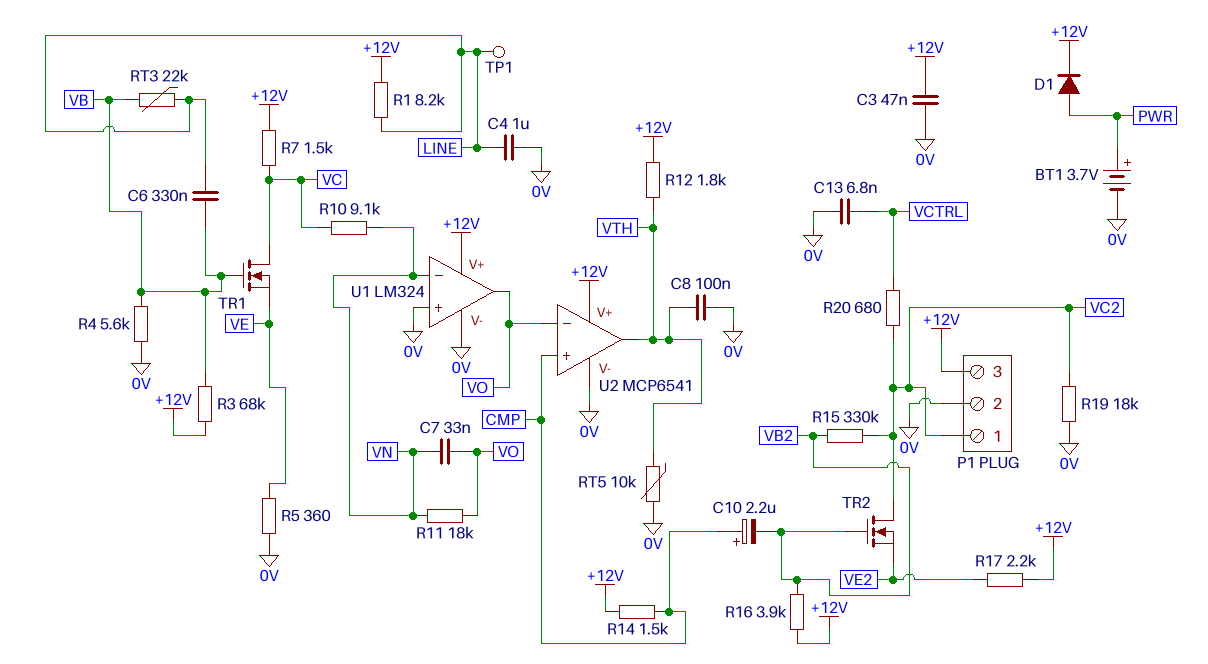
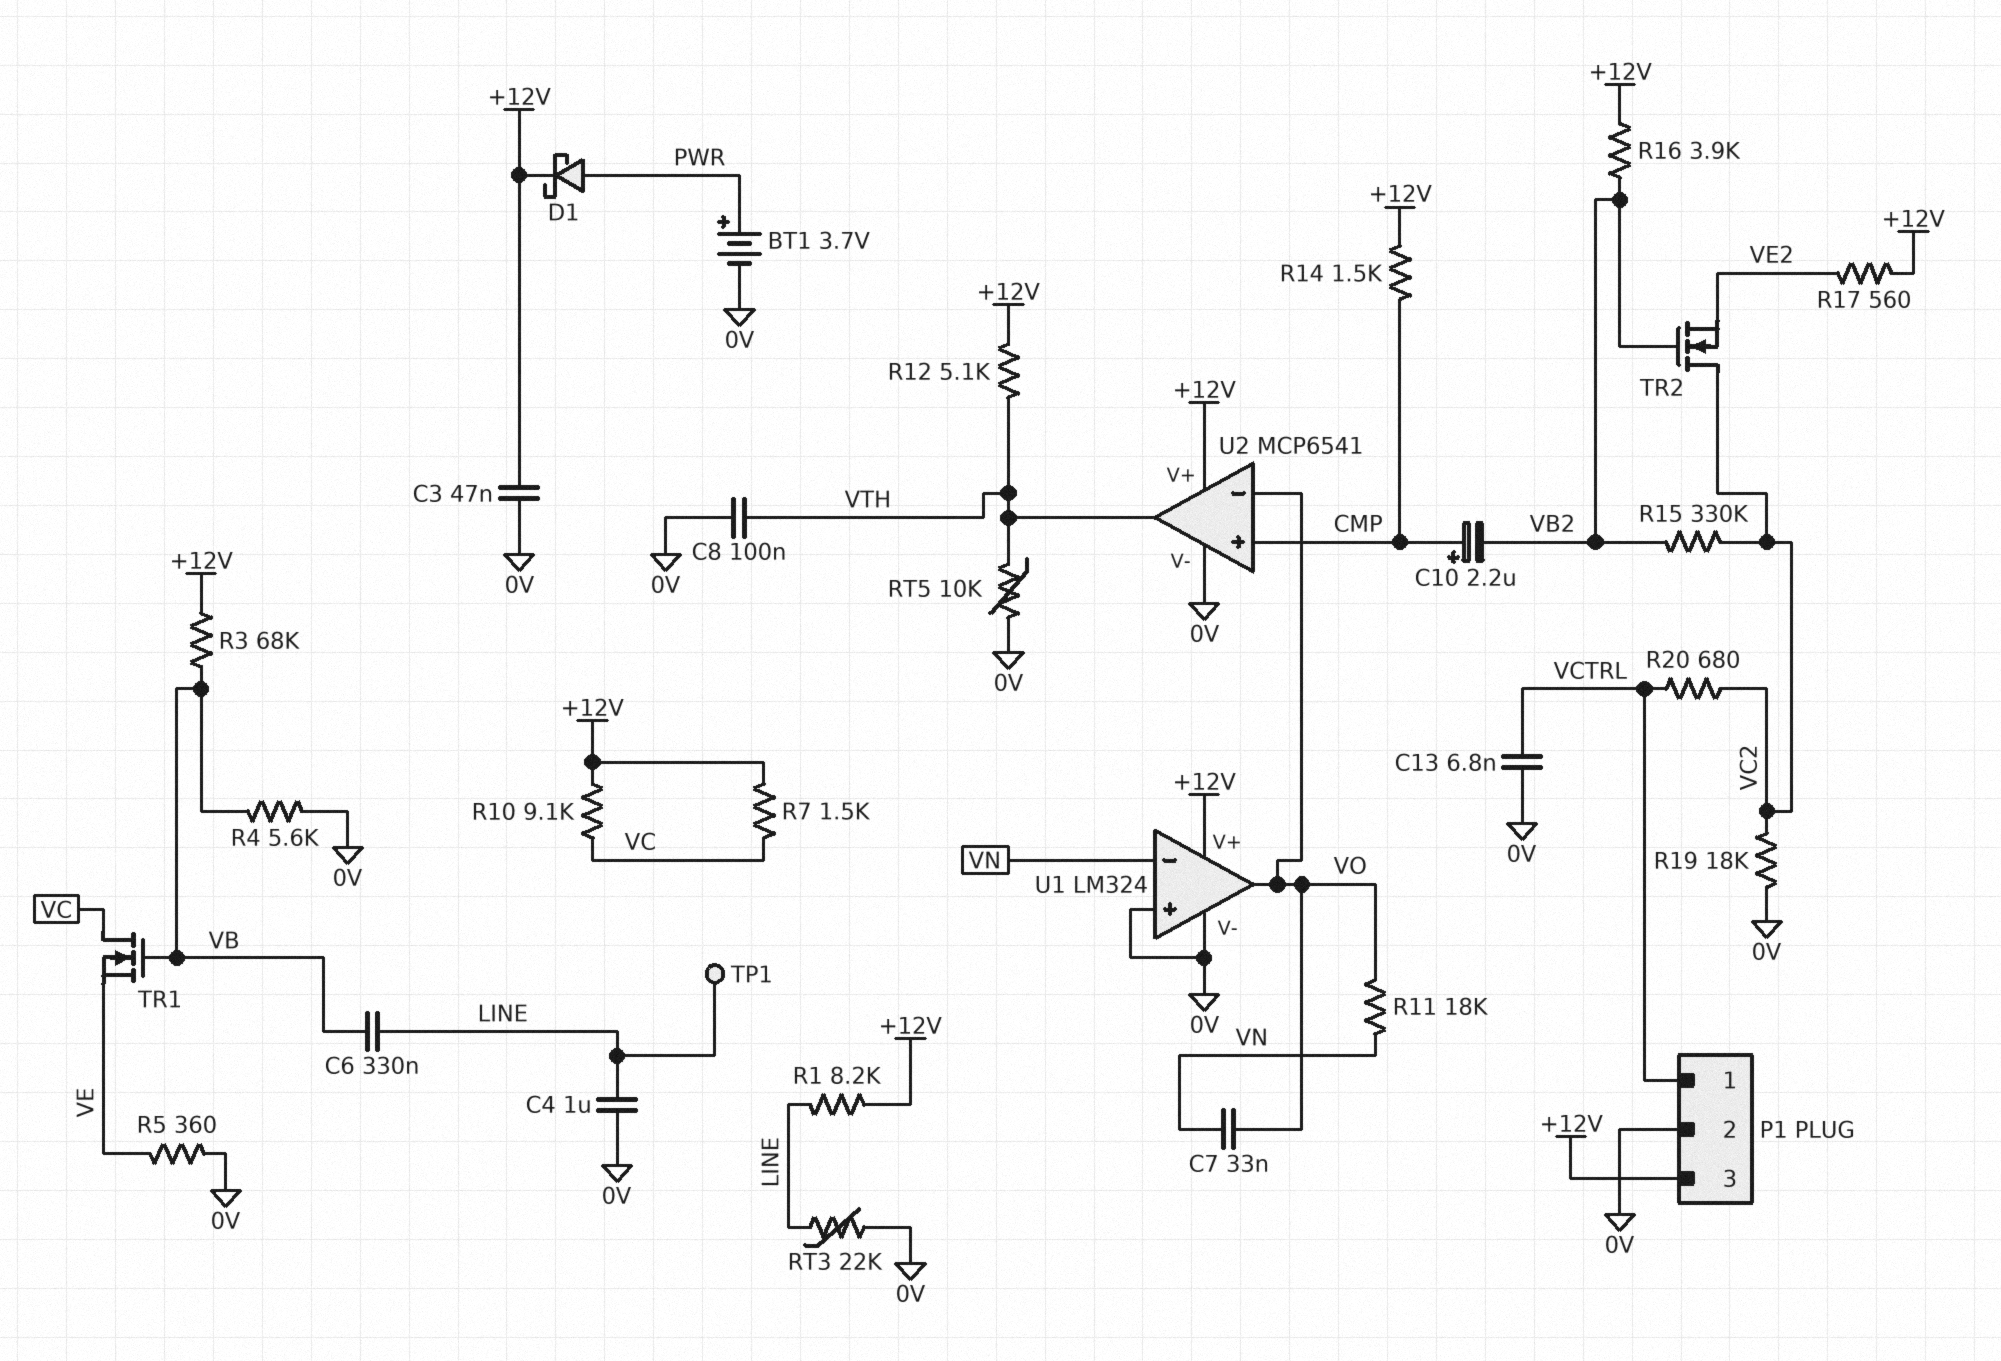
D1: diode (A PWR, K +12V) -> schottky (A PWR, K +12V)
P1 pin 1: VC2 -> VCTRL
R10: 9.1k (VC, VN) -> 9.1k (+12V, VC)
R12: 1.8k (+12V, VTH) -> 5.1k (+12V, VTH)
R17: 2.2k (+12V, VE2) -> 560 (+12V, VE2)
RT3: 22k (LINE, VB) -> 22k (0V, LINE)

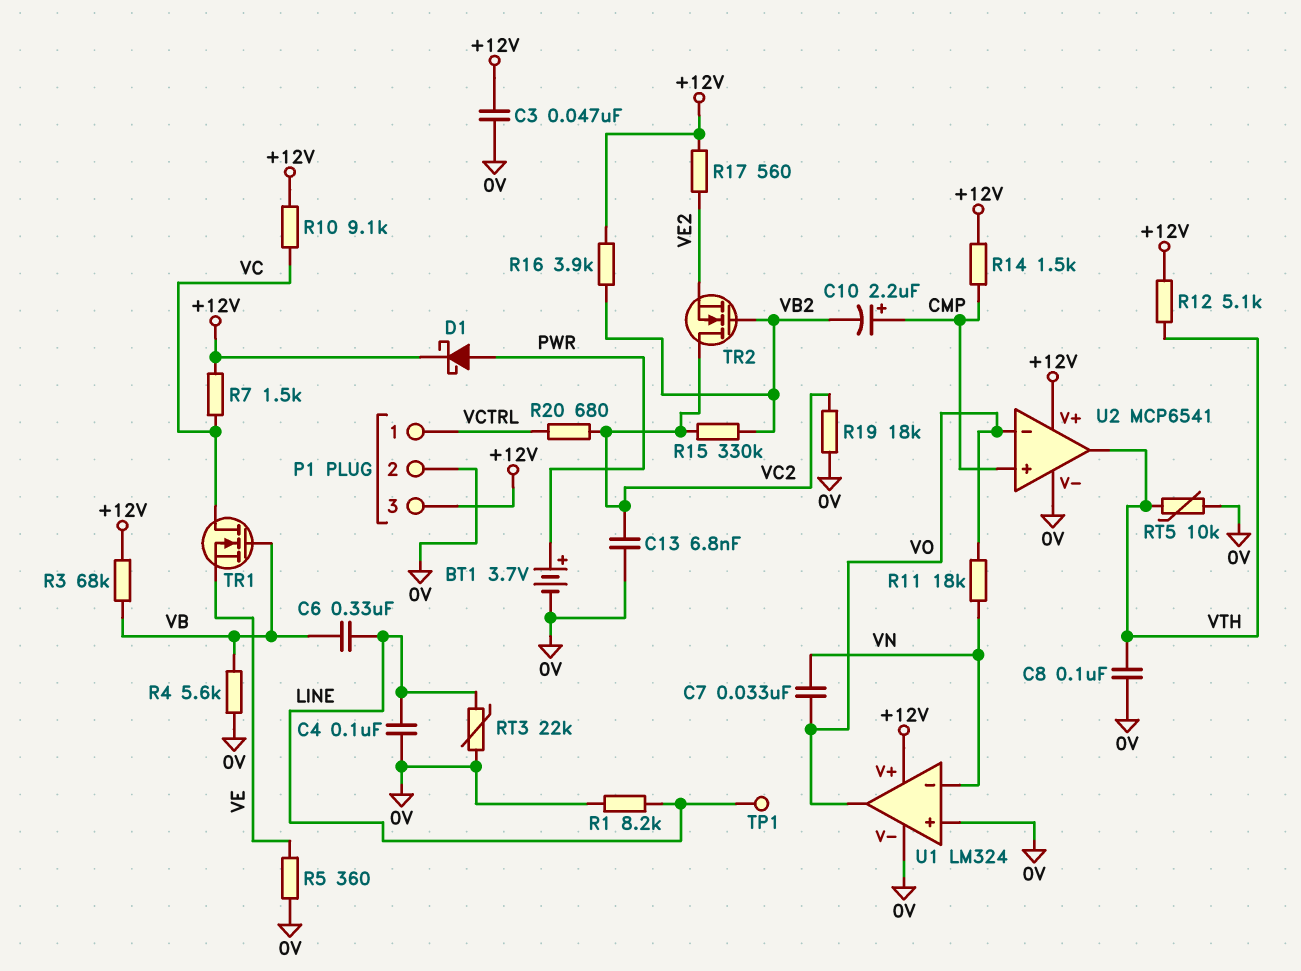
C4: 1uF (0V, LINE) -> 100nF (0V, LINE)
C13: 6.8nF (0V, VCTRL) -> 6.8nF (0V, VC2)
R1: 8.2k (+12V, LINE) -> 8.2k (0V, LINE)

